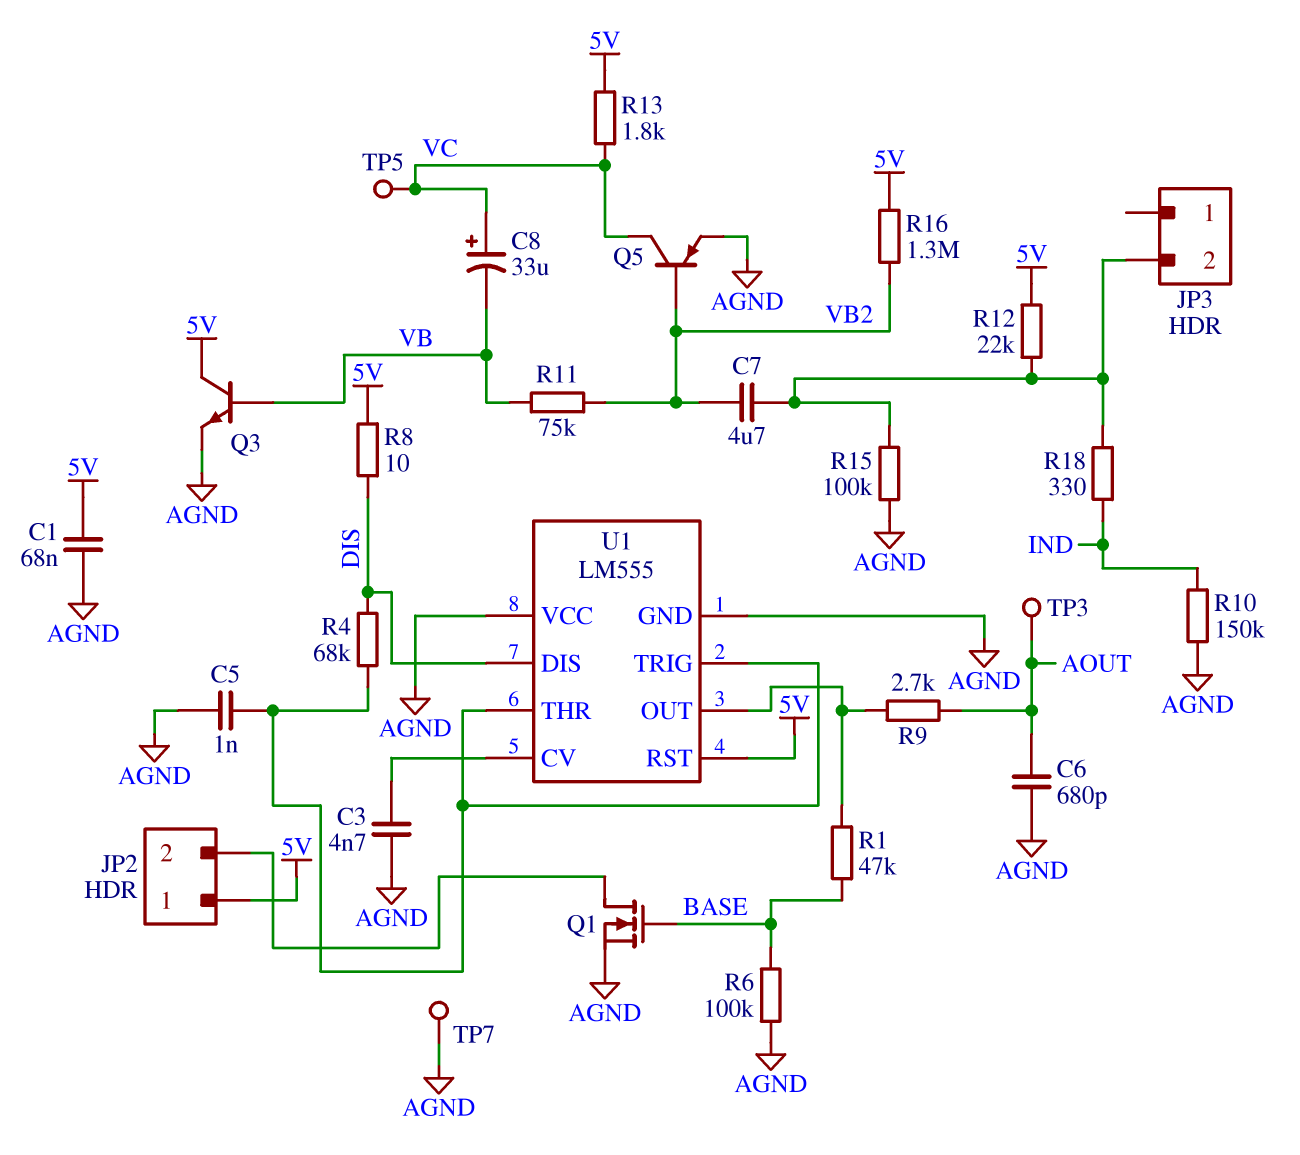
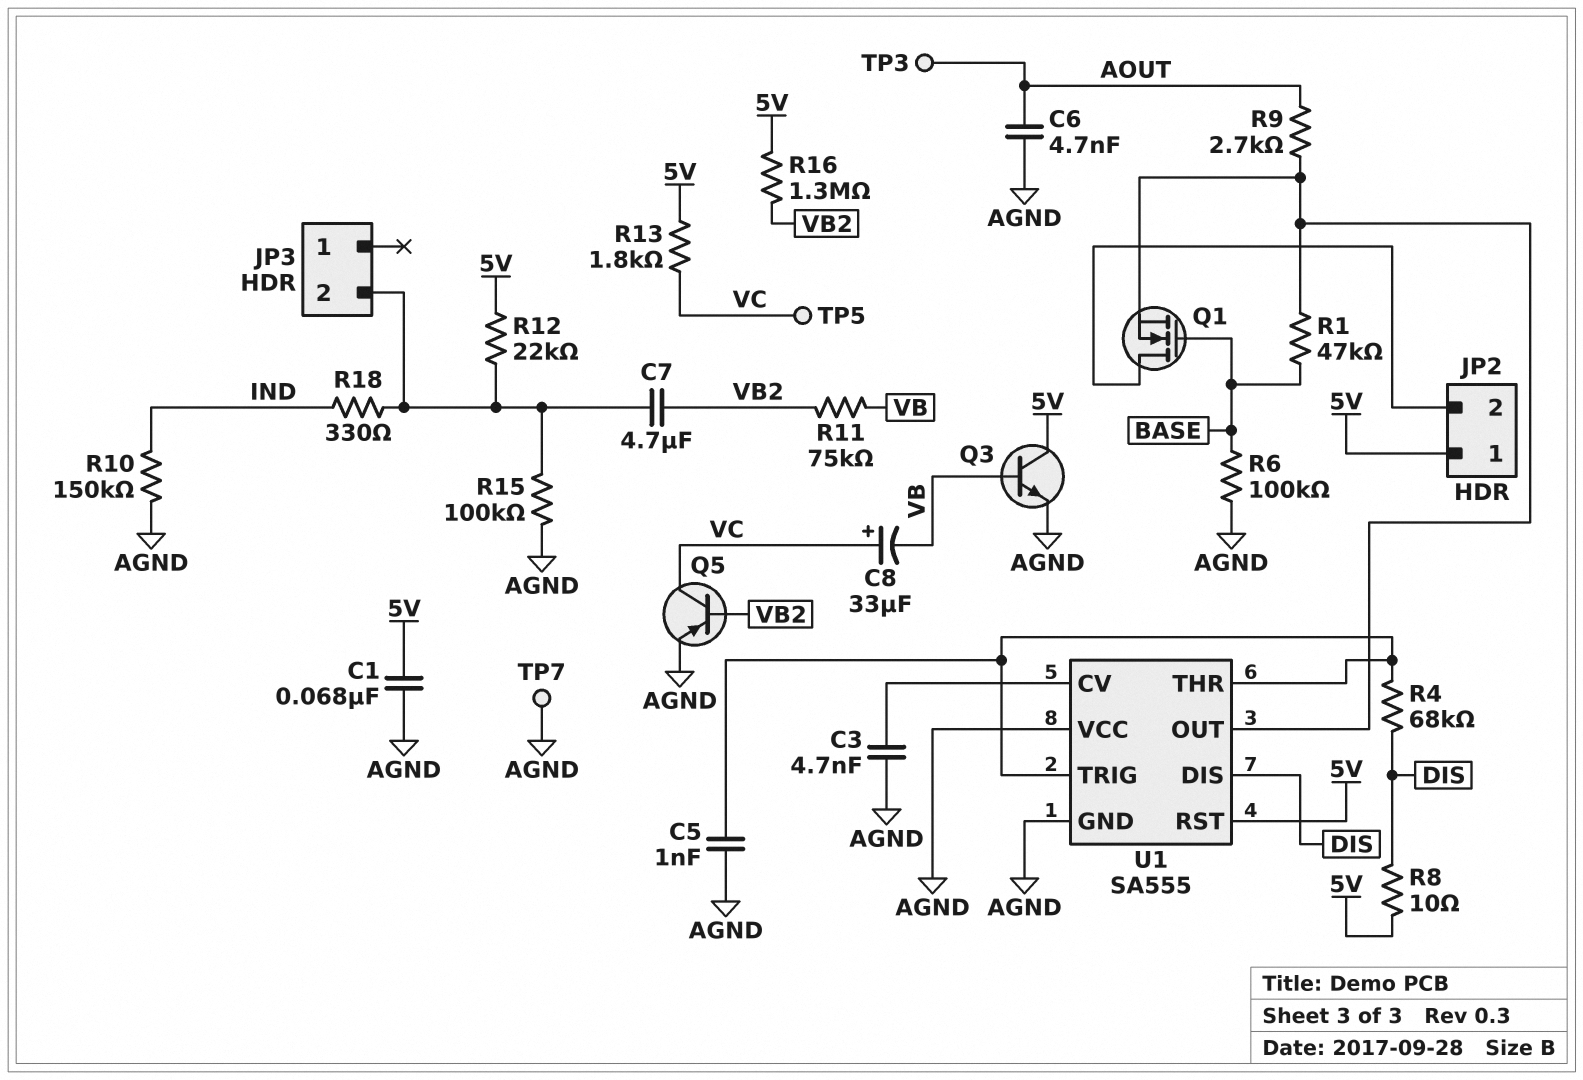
C6: 680pF (AGND, AOUT) -> 4.7nF (AGND, AOUT)
Q1: NMOS (G BASE, D JP2/2, S AGND) -> NMOS (G BASE, D JP2/2, S U1/OUT)
U1: LM555 -> SA555

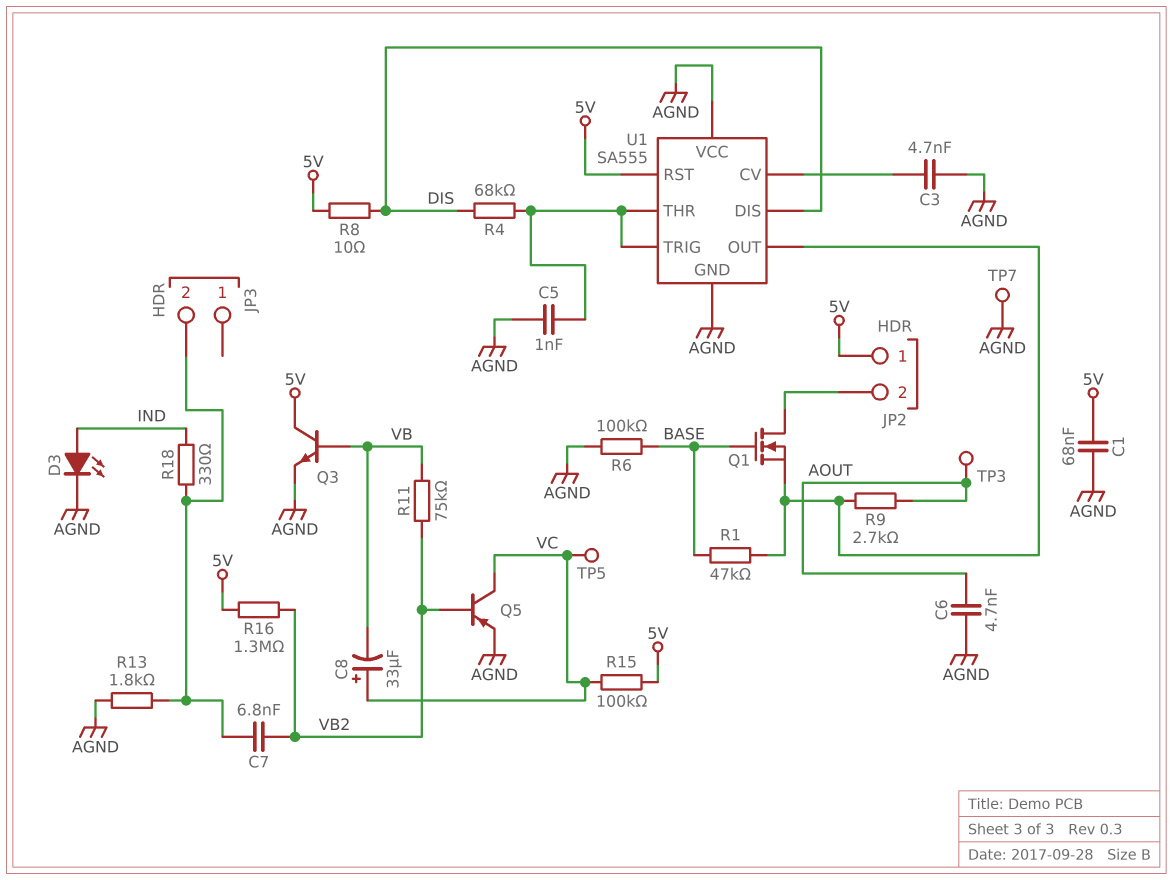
C7: 4.7uF (JP3/2, VB2) -> 6.8nF (JP3/2, VB2)
D3: none -> LED (A IND, K AGND)
R10: 150k (AGND, IND) -> none
R12: 22k (5V, JP3/2) -> none
R13: 1.8k (5V, VC) -> 1.8k (AGND, JP3/2)
R15: 100k (AGND, JP3/2) -> 100k (5V, VC)

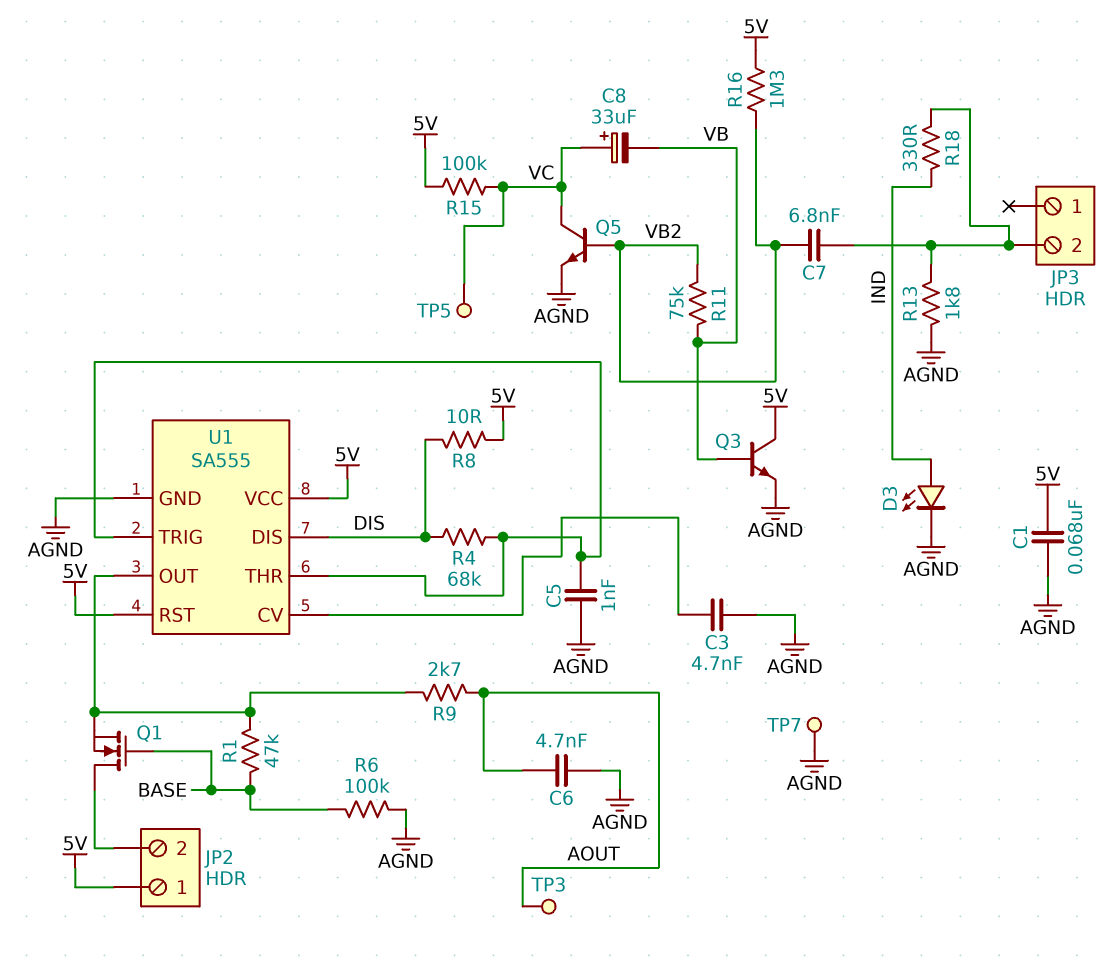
Q5: PNP (B VB2, C VC, E AGND) -> NPN (B VB2, C VC, E AGND)
U1 pin VCC: AGND -> 5V

